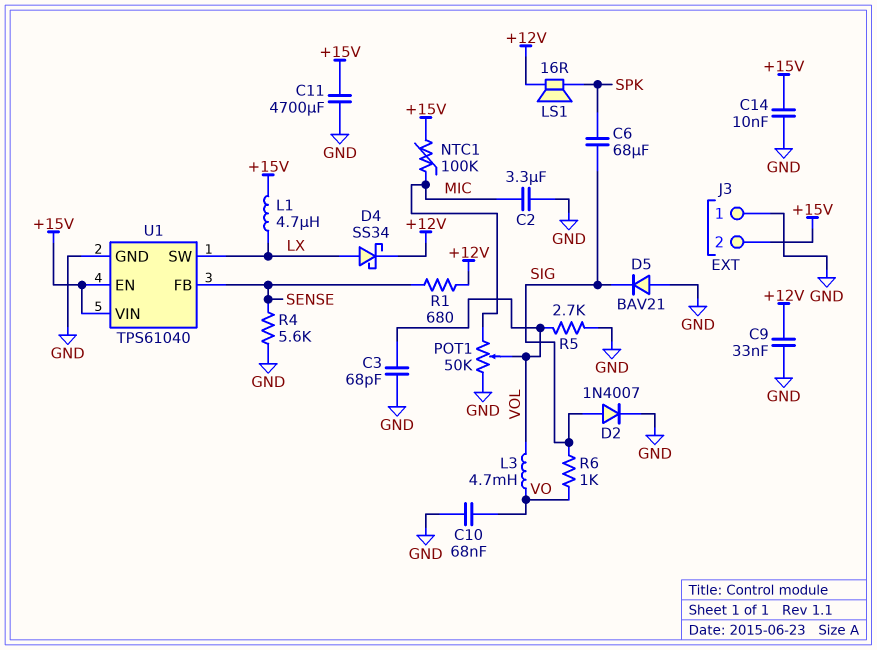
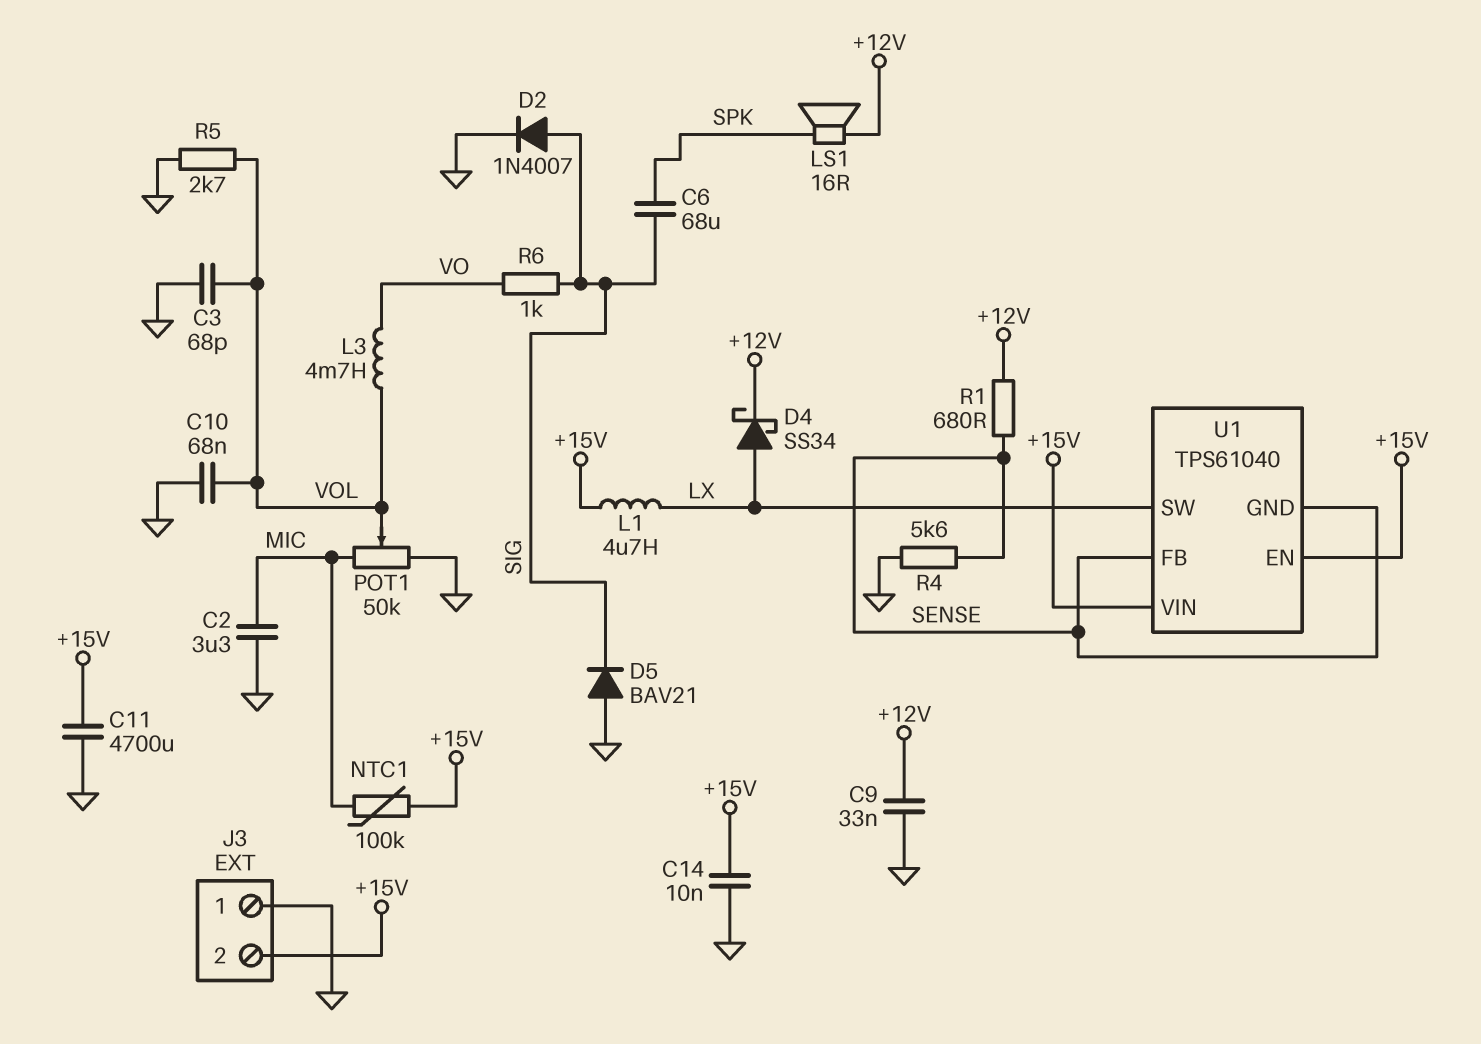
C10: 68nF (GND, VO) -> 68nF (GND, VOL)
U1 pin GND: GND -> SENSE

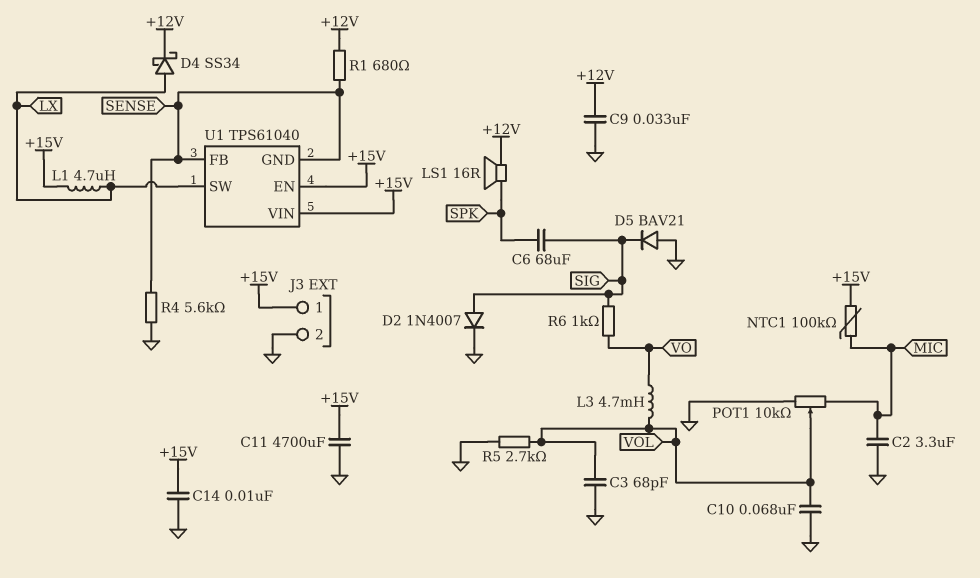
J3 pin 1: GND -> +15V
J3 pin 2: +15V -> GND
POT1: 50k (GND, MIC, wiper VOL) -> 10k (GND, MIC, wiper VOL)

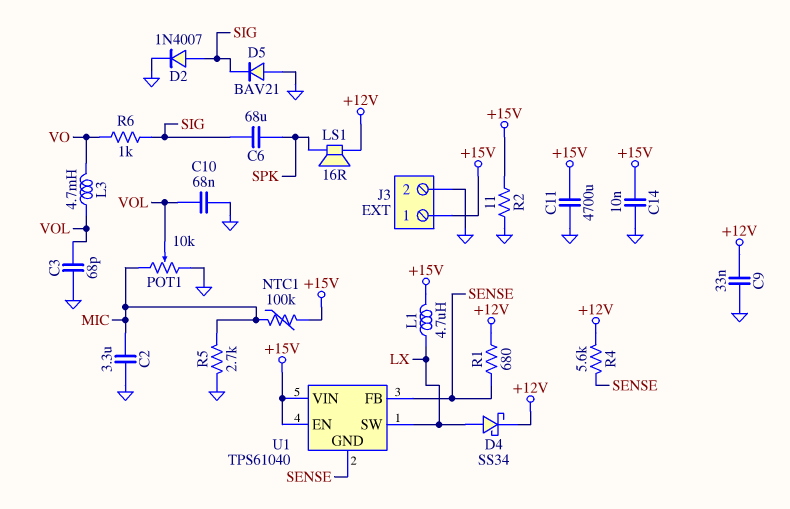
R2: none -> 11 (+15V, GND)
R4: 5.6k (GND, SENSE) -> 5.6k (+12V, SENSE)
R5: 2.7k (GND, VOL) -> 2.7k (GND, MIC)

